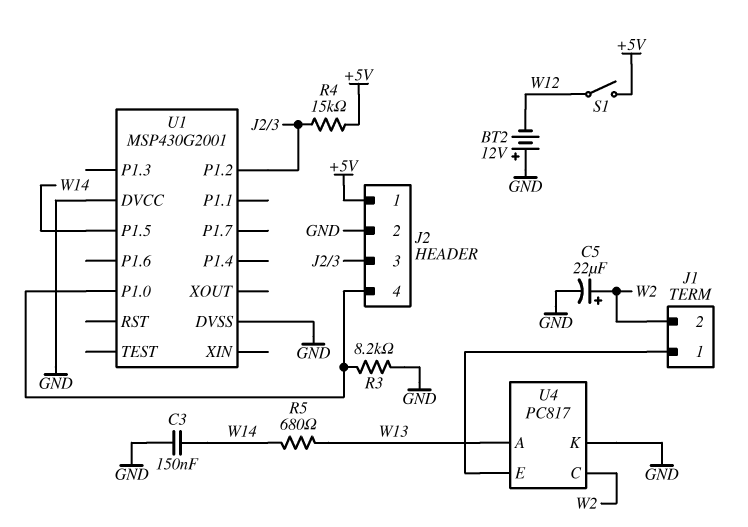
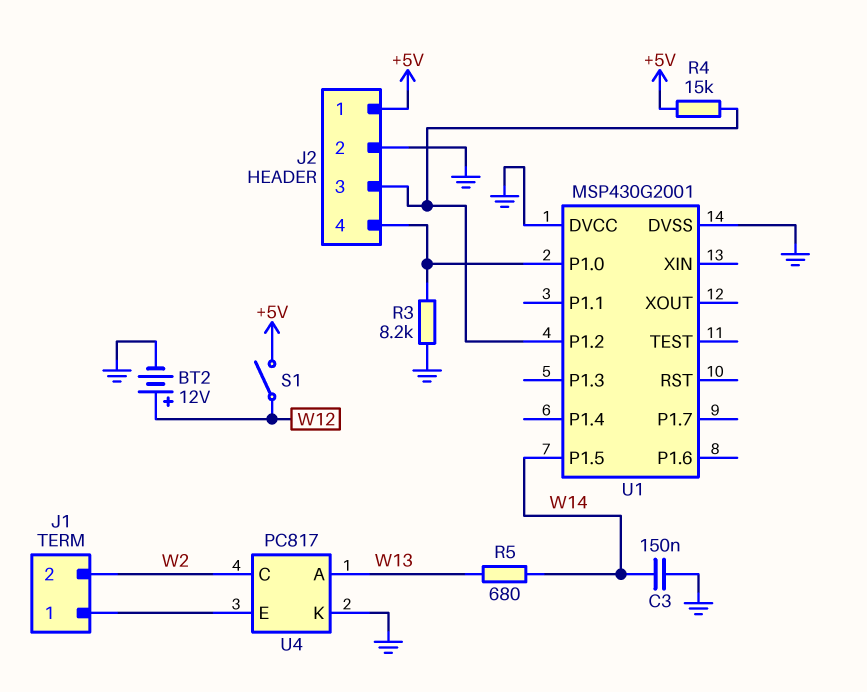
BT2: 12V (plus GND, minus W12) -> 12V (plus W12, minus GND)
C5: 22uF (plus W2, minus GND) -> none

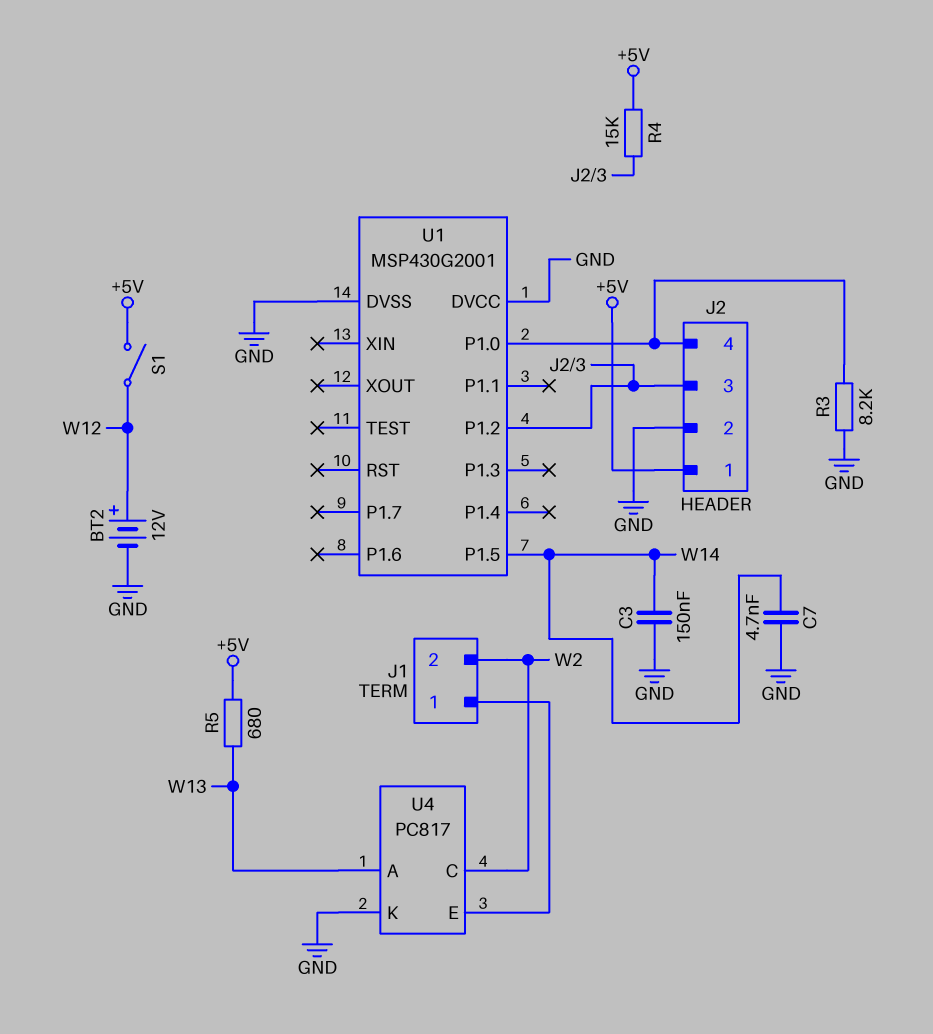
C7: none -> 4.7nF (GND, W14)
R5: 680 (W13, W14) -> 680 (+5V, W13)

